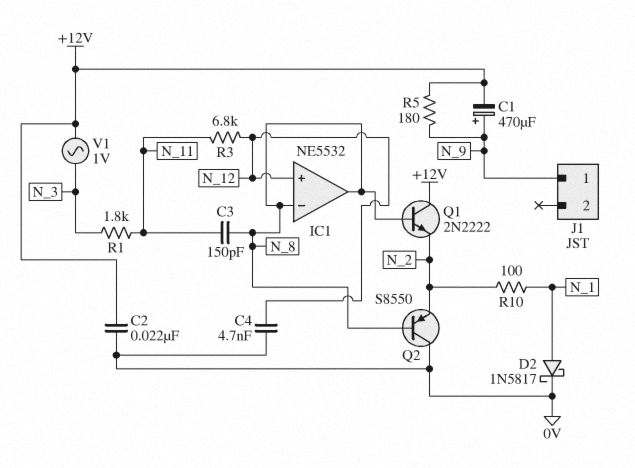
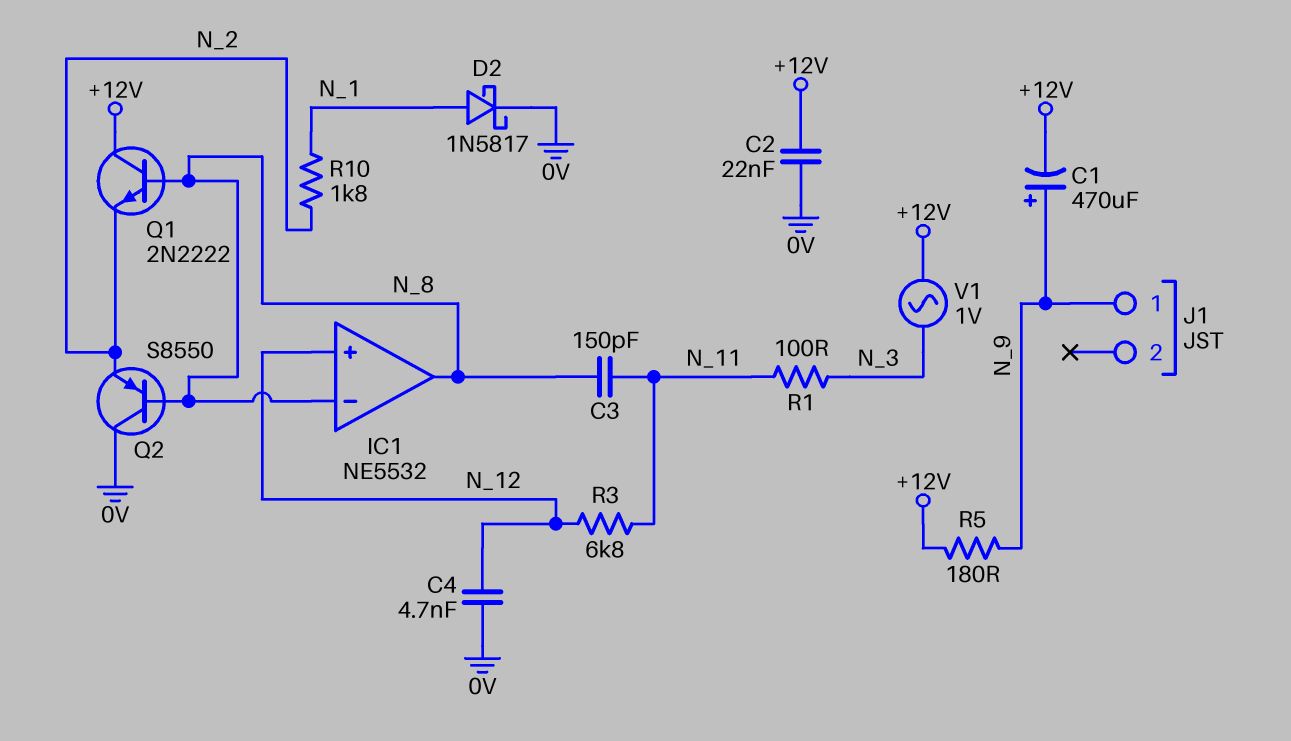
R1: 1.8k (N_3, N_11) -> 100 (N_3, N_11)
R10: 100 (N_1, N_2) -> 1.8k (N_1, N_2)

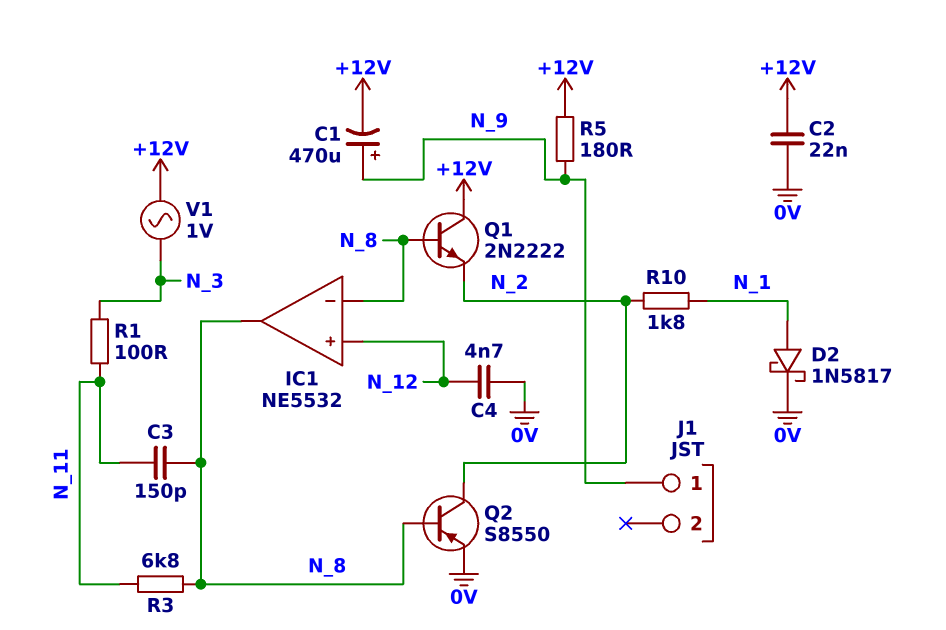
Q2: PNP S8550 (B N_8, C 0V, E N_2) -> PNP S8550 (B N_8, C N_2, E 0V)
R3: 6.8k (N_11, N_12) -> 6.8k (N_8, N_11)

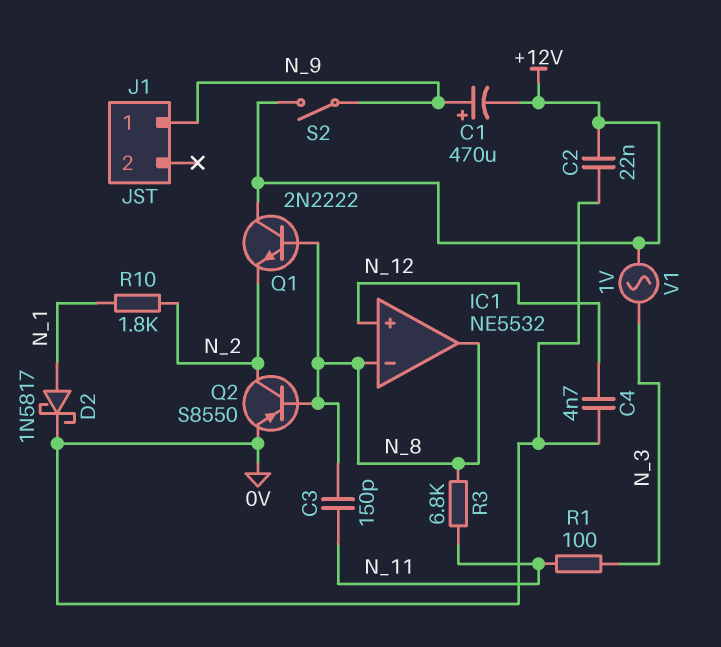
R5: 180 (+12V, N_9) -> none
S2: none -> switch (+12V, N_9)

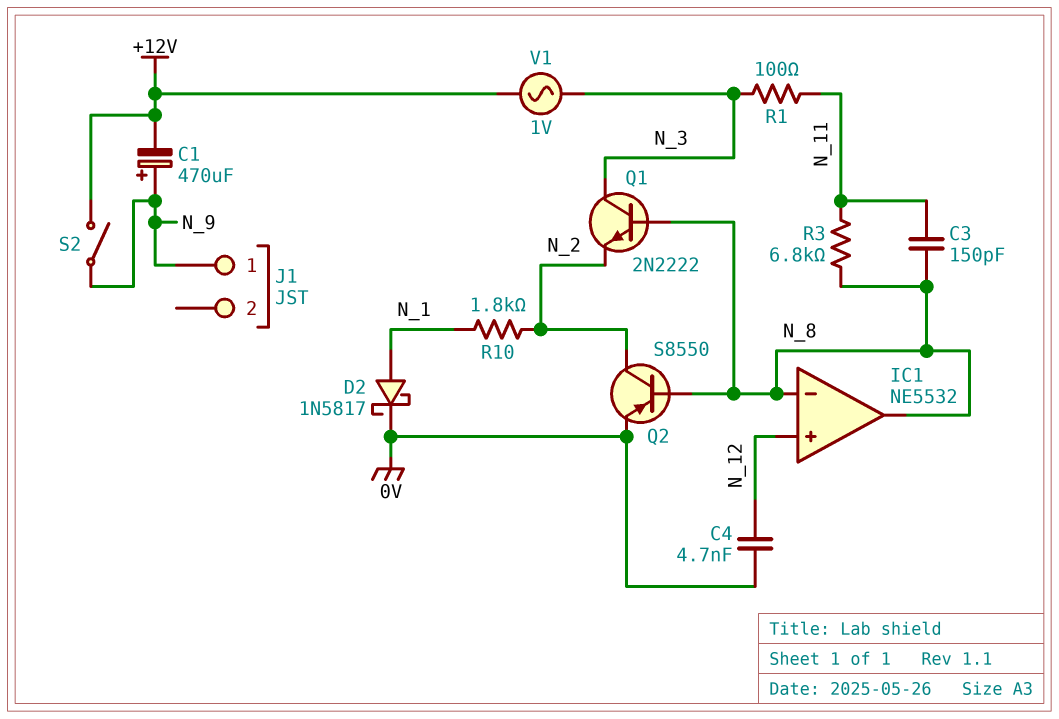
C2: 22nF (+12V, 0V) -> none
Q1: NPN 2N2222 (B N_8, C +12V, E N_2) -> NPN 2N2222 (B N_8, C N_3, E N_2)

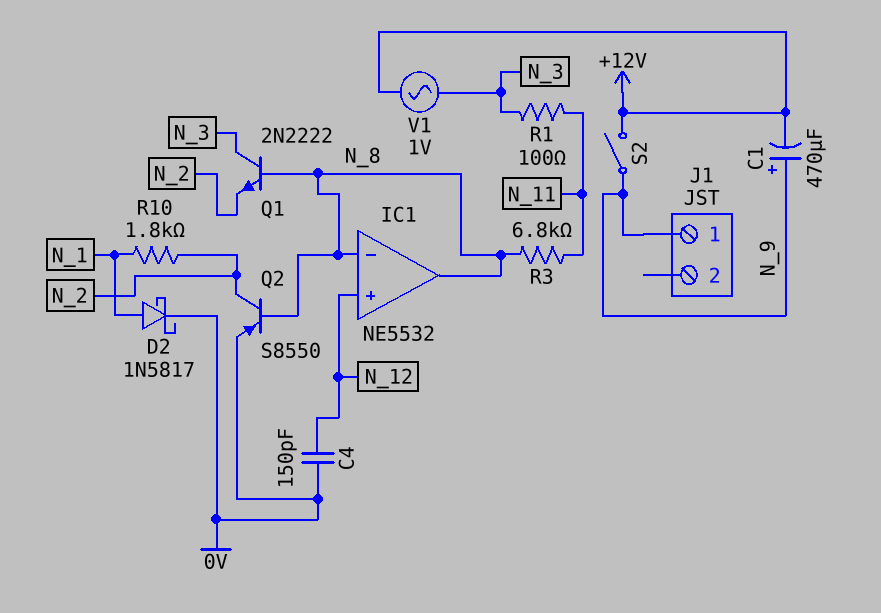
C3: 150pF (N_8, N_11) -> none
C4: 4.7nF (0V, N_12) -> 150pF (0V, N_12)

